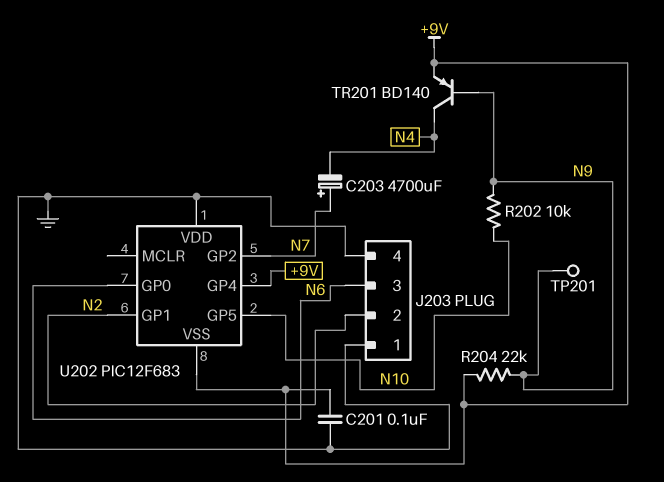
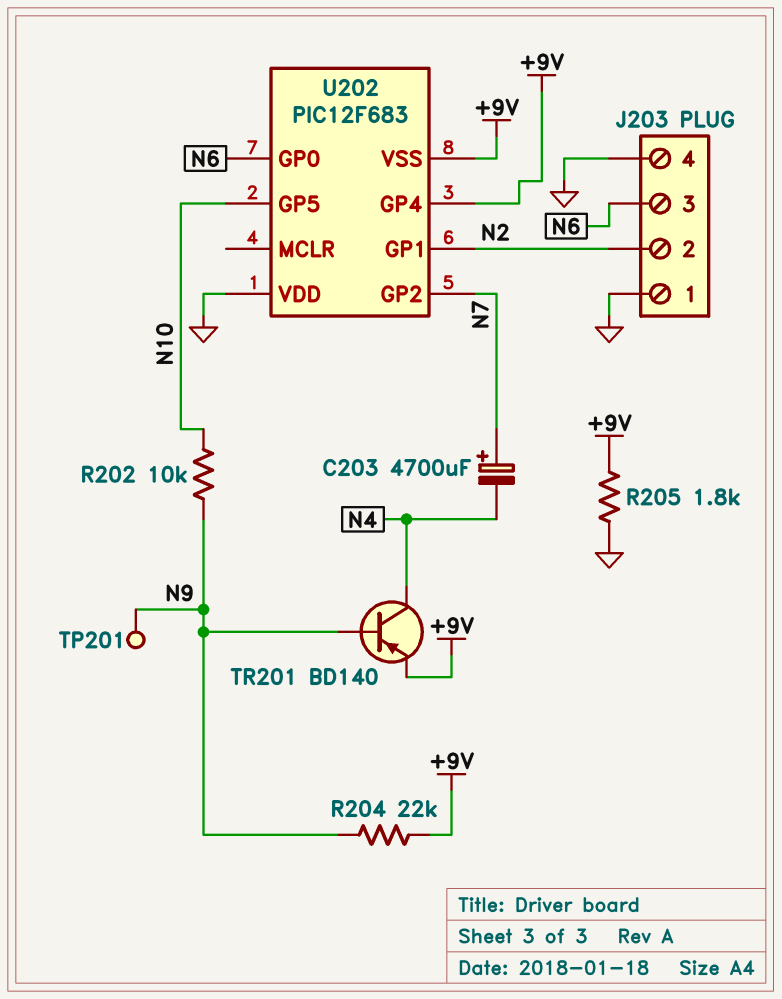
C201: 100nF (+9V, GND) -> none
R205: none -> 1.8k (+9V, GND)

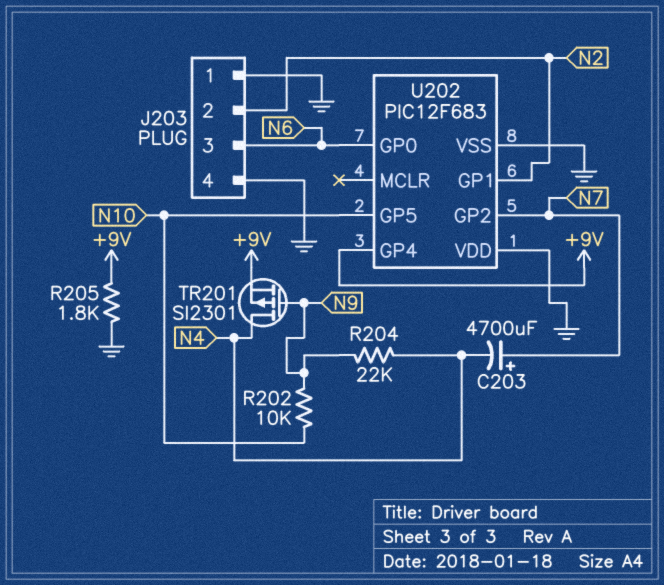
R204: 22k (+9V, N9) -> 22k (N4, N9)
TP201: test point (N9) -> none
TR201: PNP BD140 (B N9, C N4, E +9V) -> PMOS SI2301 (G N9, D N4, S +9V)
U202 pin VSS: +9V -> GND

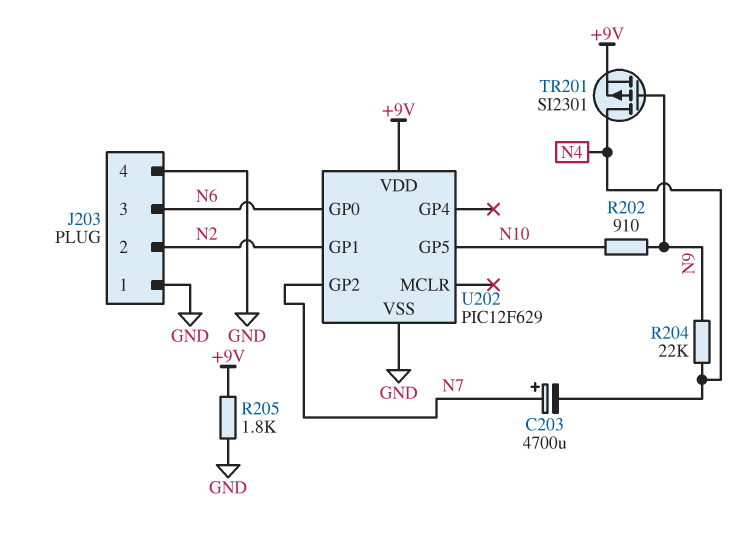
R202: 10k (N9, N10) -> 910 (N9, N10)
U202: PIC12F683 -> PIC12F629
U202 pin GP4: +9V -> none
U202 pin VDD: GND -> +9V

